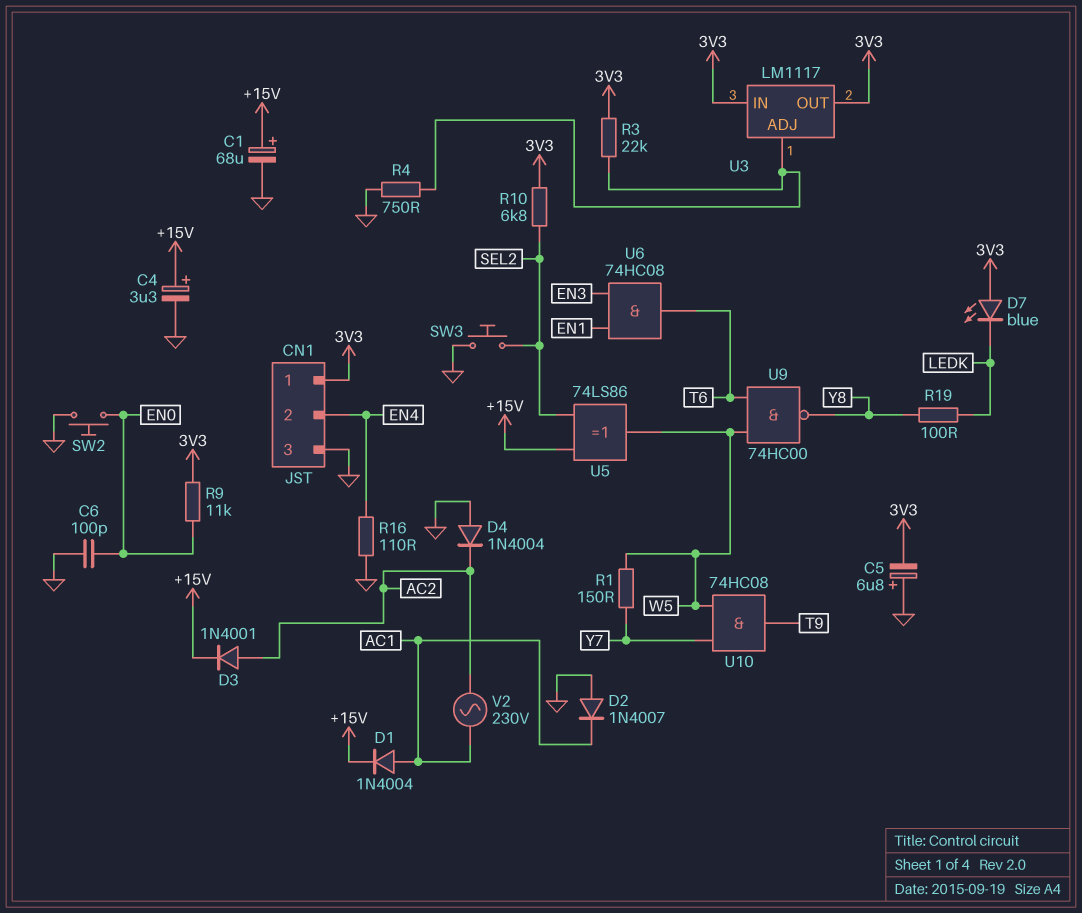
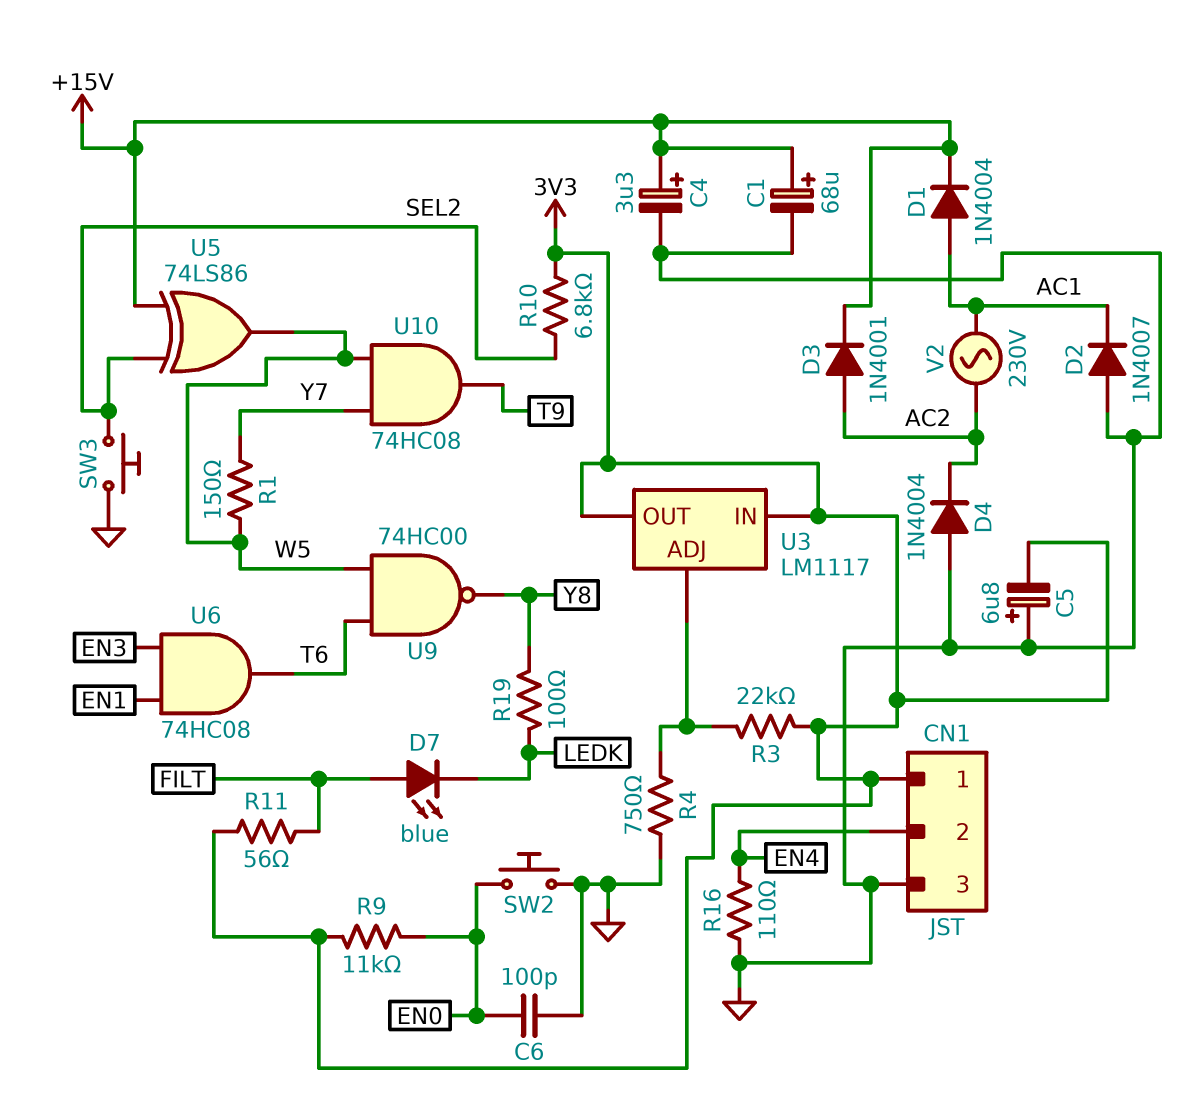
D7: LED blue (A 3V3, K LEDK) -> LED blue (A FILT, K LEDK)
R11: none -> 56 (3V3, FILT)

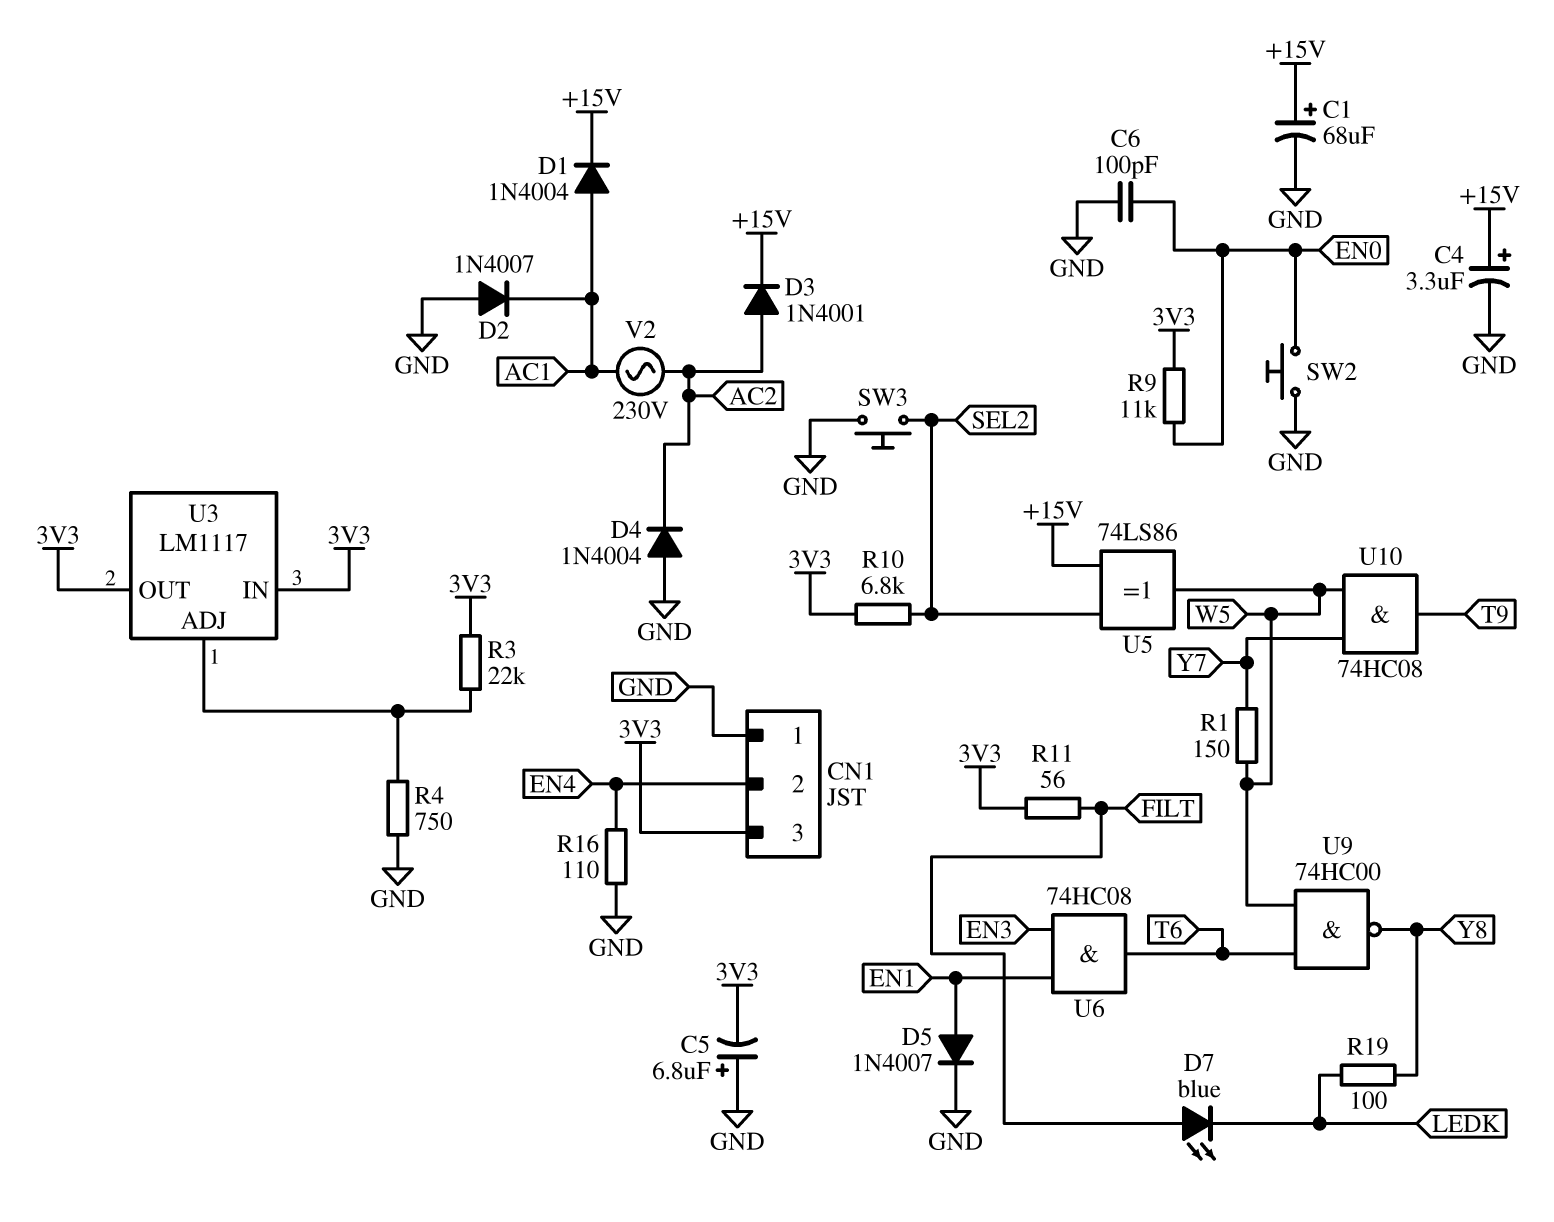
CN1 pin 1: 3V3 -> GND
CN1 pin 3: GND -> 3V3
D5: none -> diode 1N4007 (A EN1, K GND)

